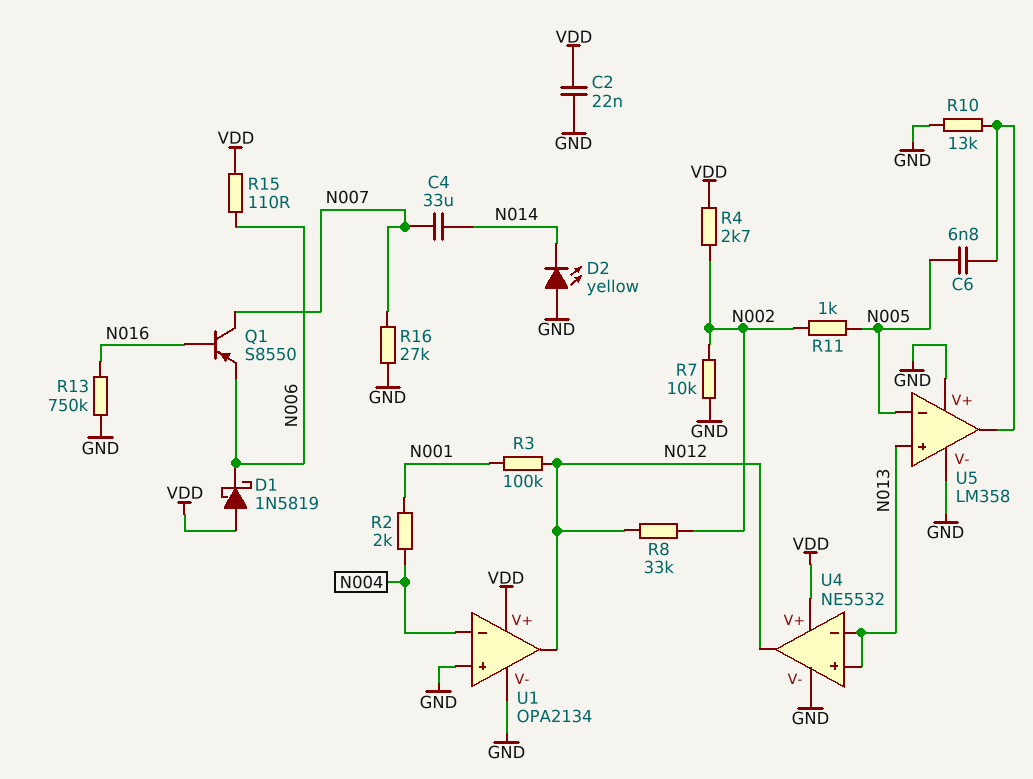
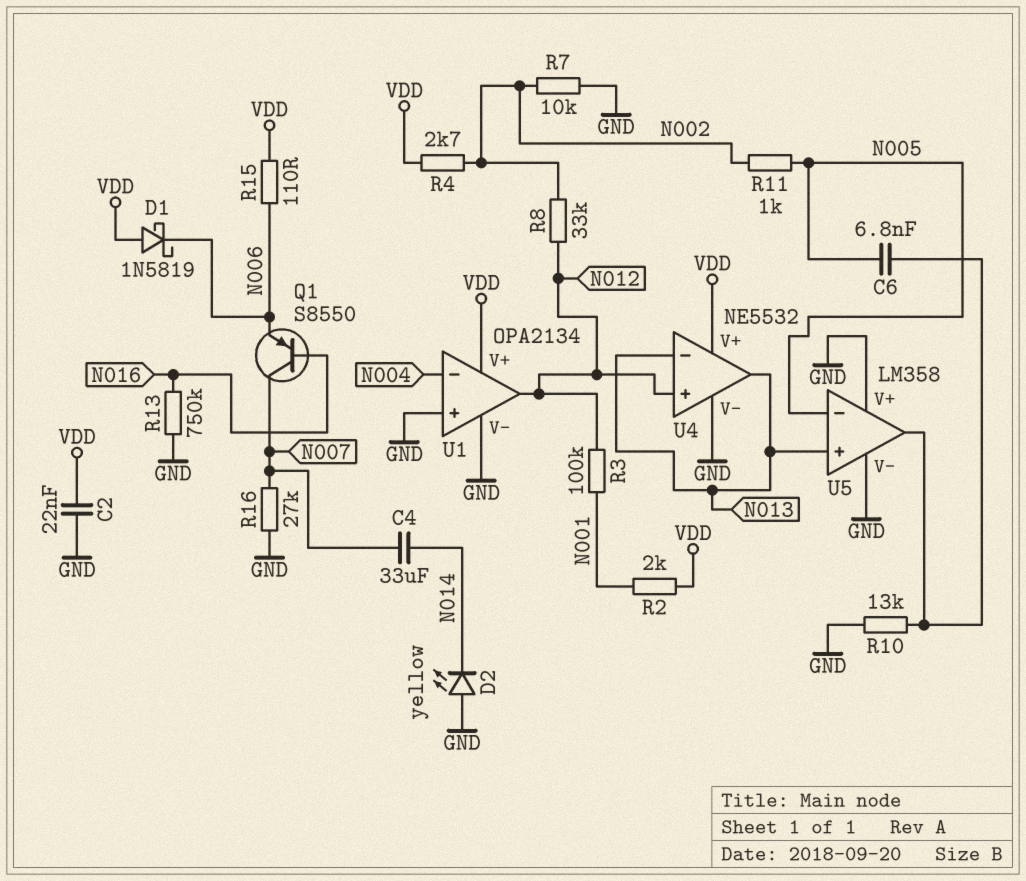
R2: 2k (N001, N004) -> 2k (N001, VDD)
U4 pin in+: N013 -> N012
U4 pin out: N012 -> N013

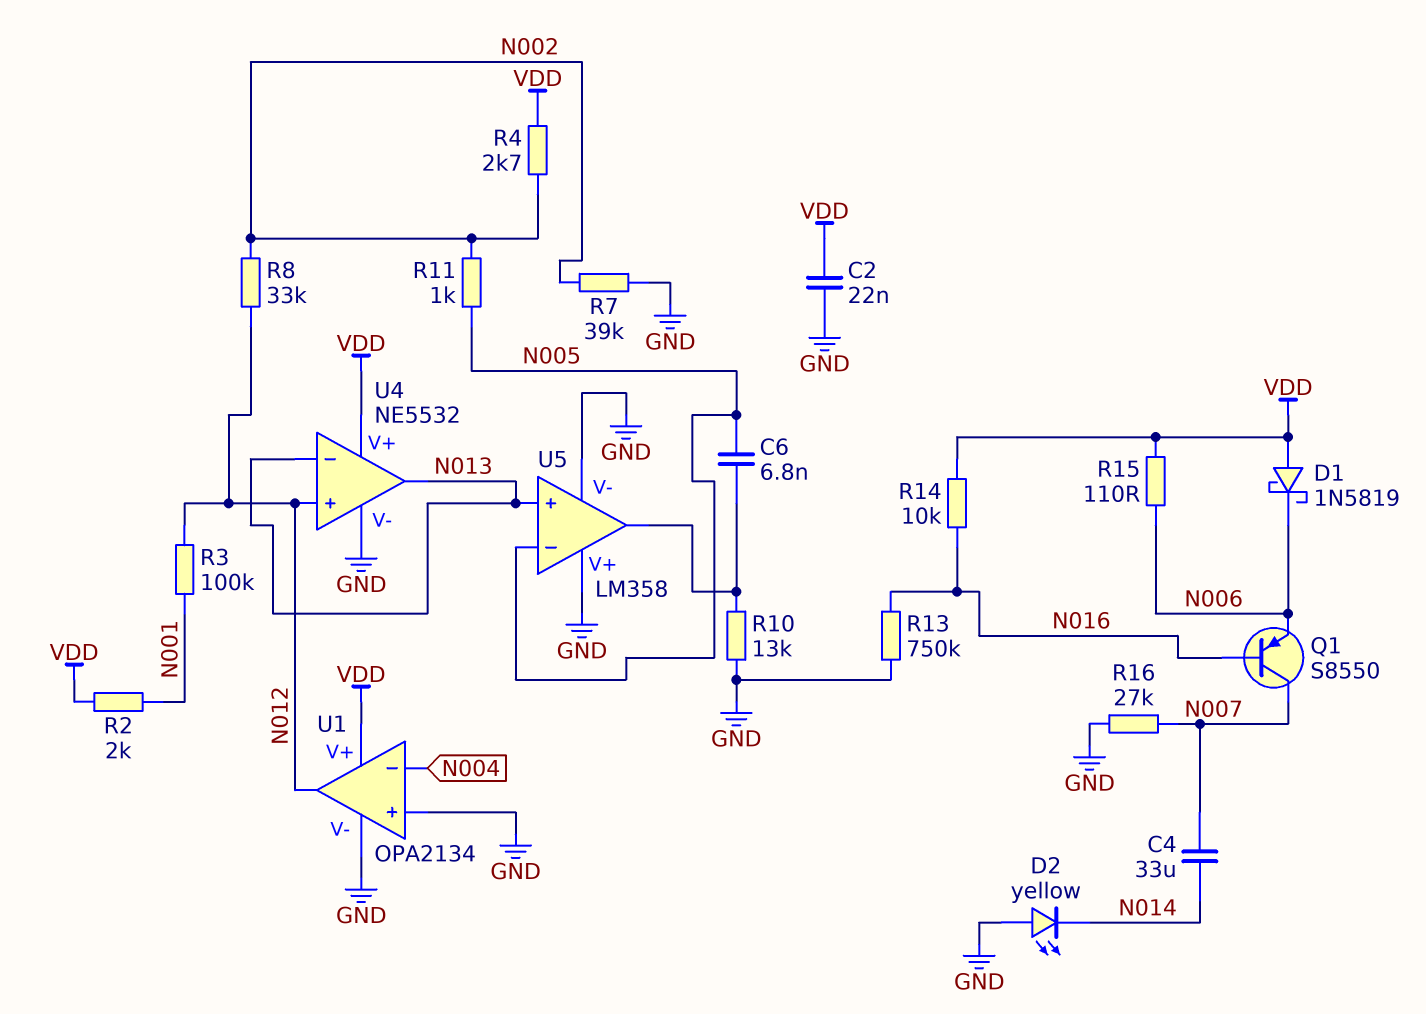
R7: 10k (GND, N002) -> 39k (GND, N002)
R14: none -> 10k (N016, VDD)

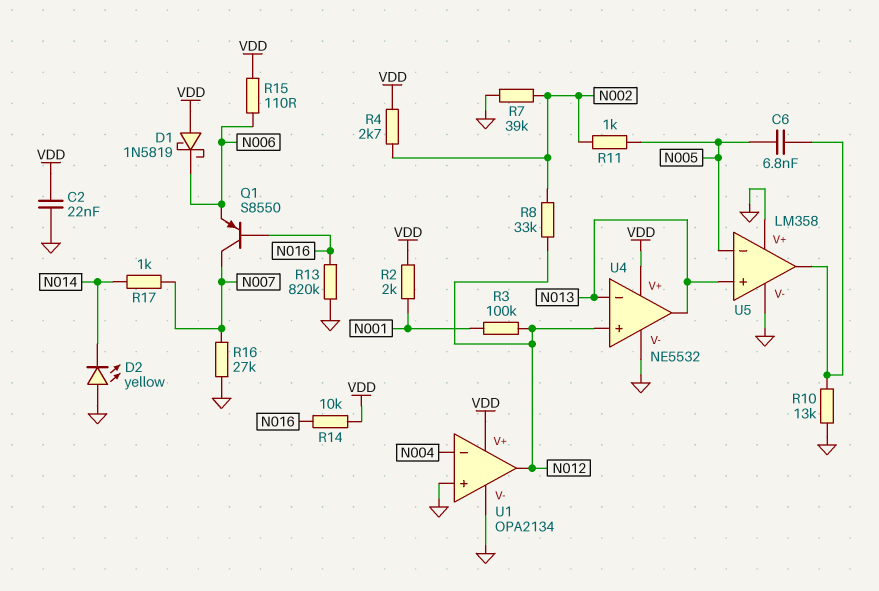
C4: 33uF (N007, N014) -> none
R13: 750k (GND, N016) -> 820k (GND, N016)
R17: none -> 1k (N007, N014)

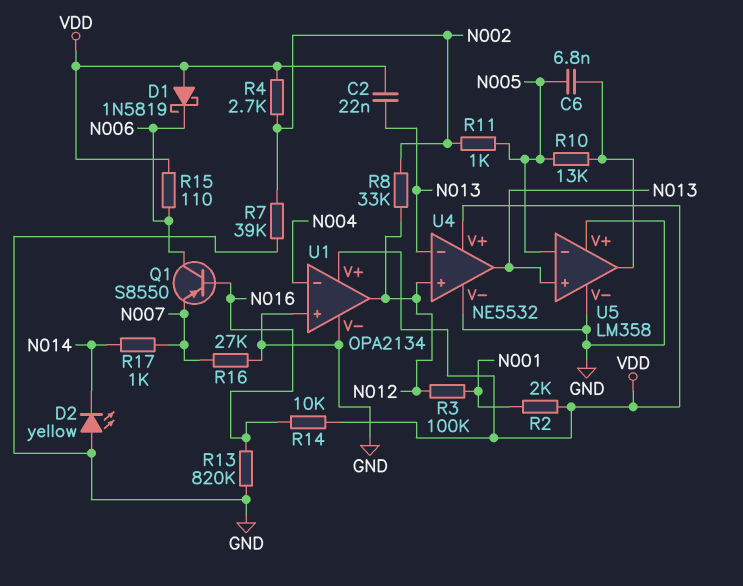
C2: 22nF (GND, VDD) -> 22nF (N013, VDD)
Q1: PNP S8550 (B N016, C N007, E N006) -> PNP S8550 (B N016, C N006, E N007)
R10: 13k (GND, U5/out) -> 13k (N005, U5/out)

